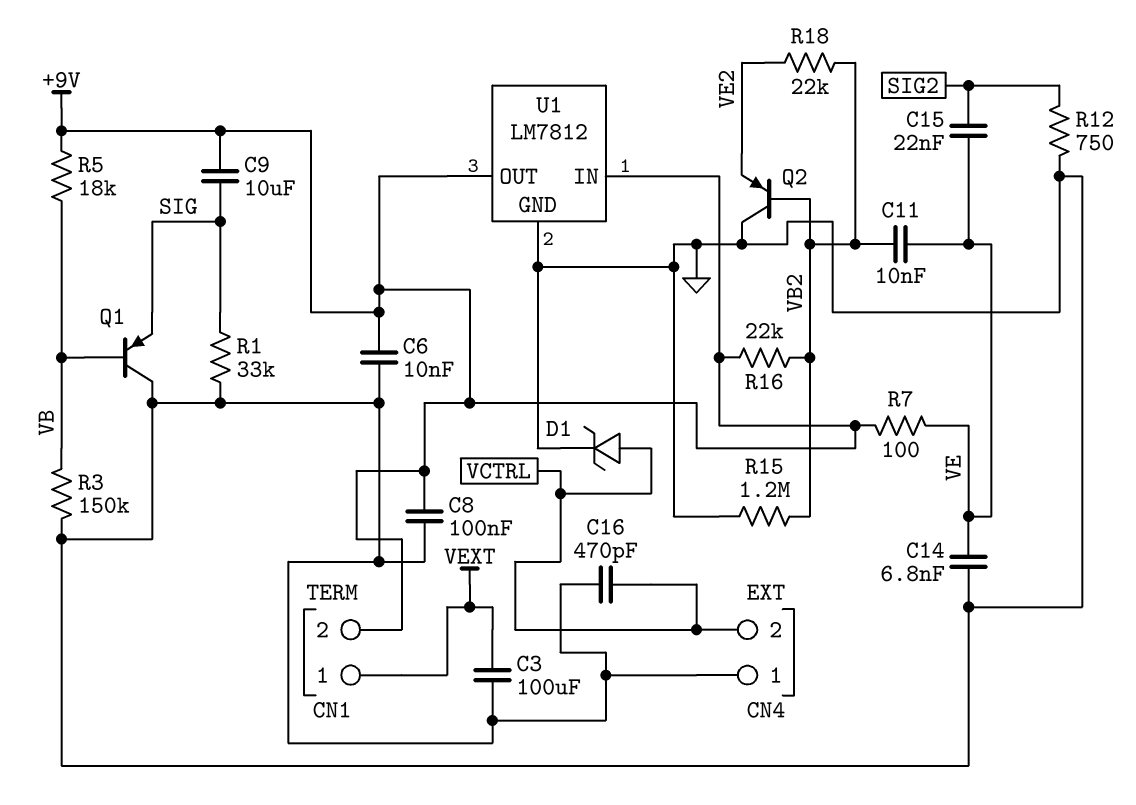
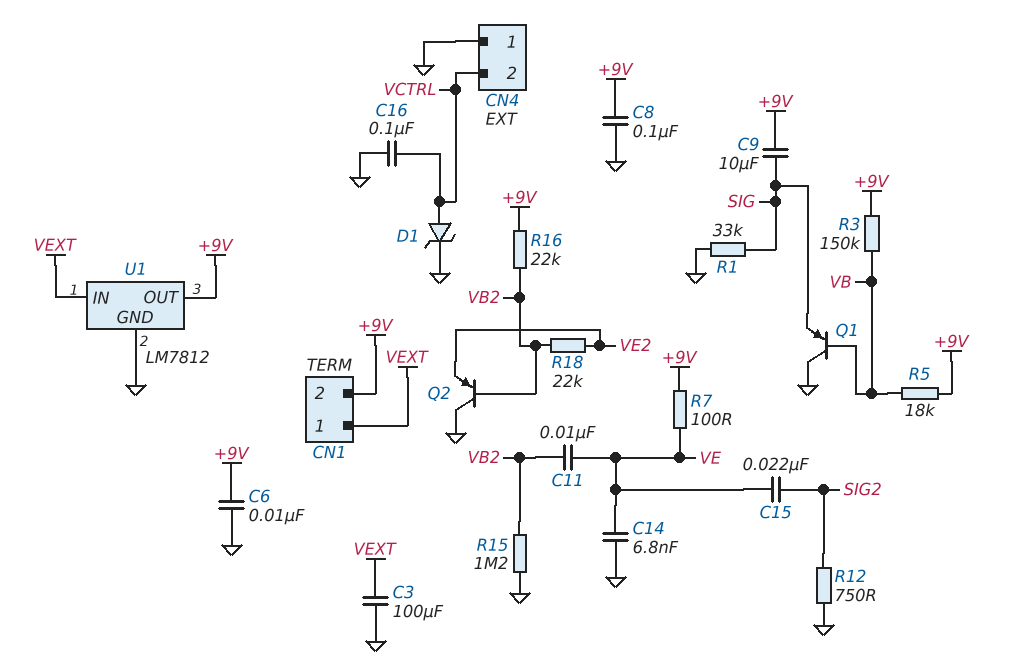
C16: 470pF (GND, VCTRL) -> 100nF (GND, VCTRL)
R3: 150k (GND, VB) -> 150k (+9V, VB)
U1 pin IN: +9V -> VEXT

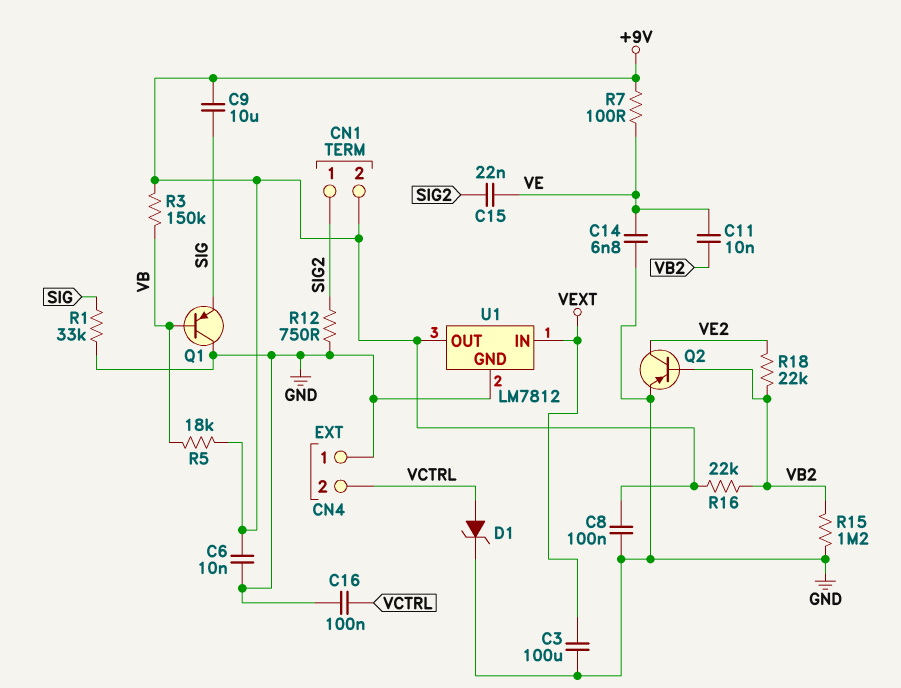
CN1 pin 1: VEXT -> SIG2
Q2: PNP (B VB2, C GND, E VE2) -> PNP (B VB2, C VE2, E GND)

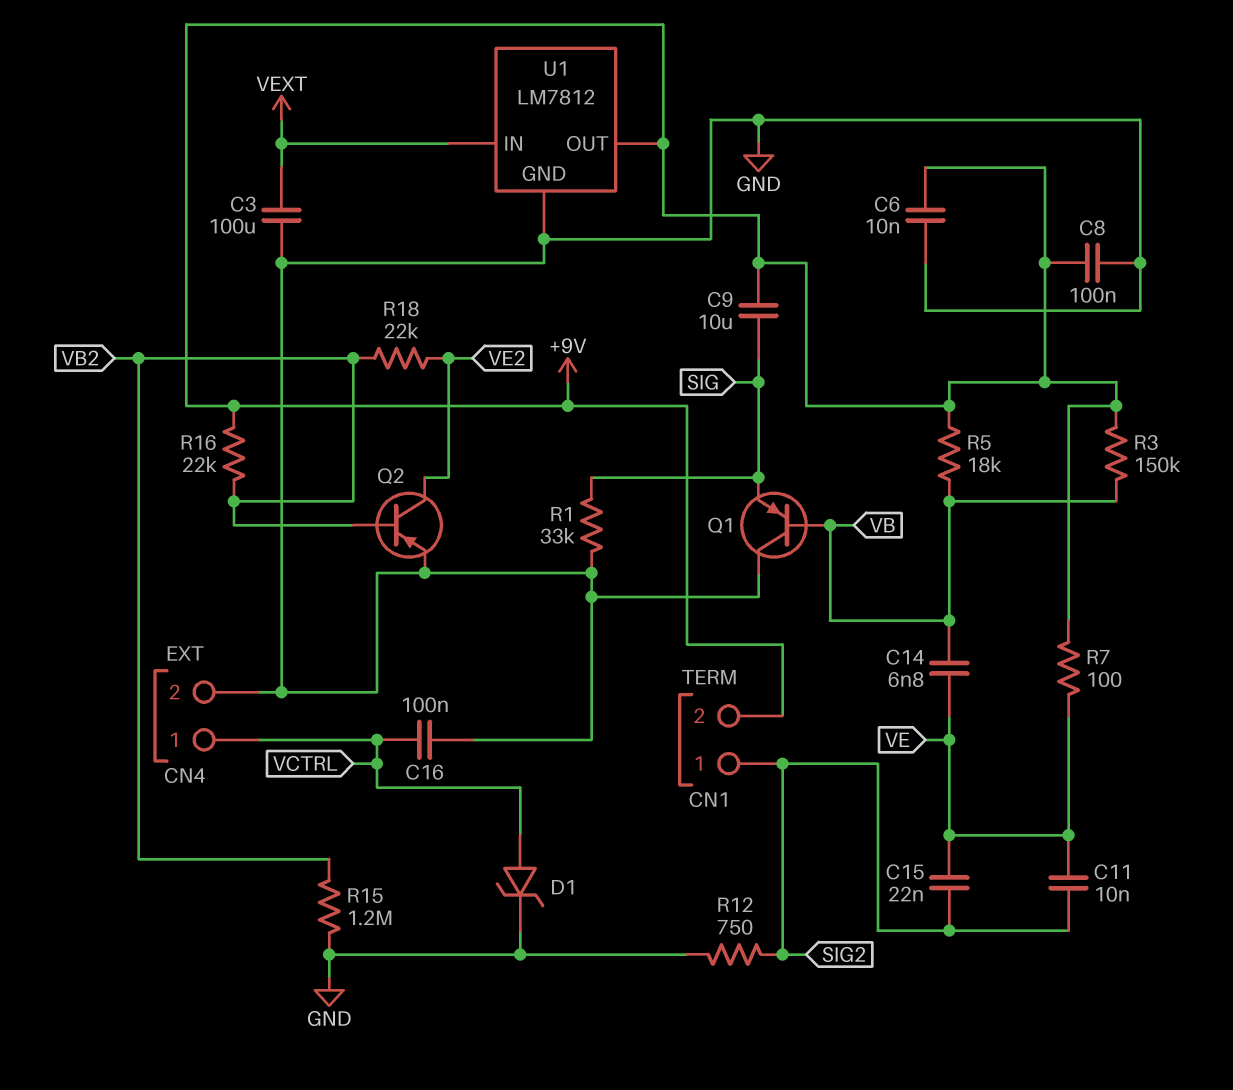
C11: 10nF (VB2, VE) -> 10nF (SIG2, VE)
C14: 6.8nF (GND, VE) -> 6.8nF (VB, VE)
CN4 pin 1: GND -> VCTRL
CN4 pin 2: VCTRL -> GND

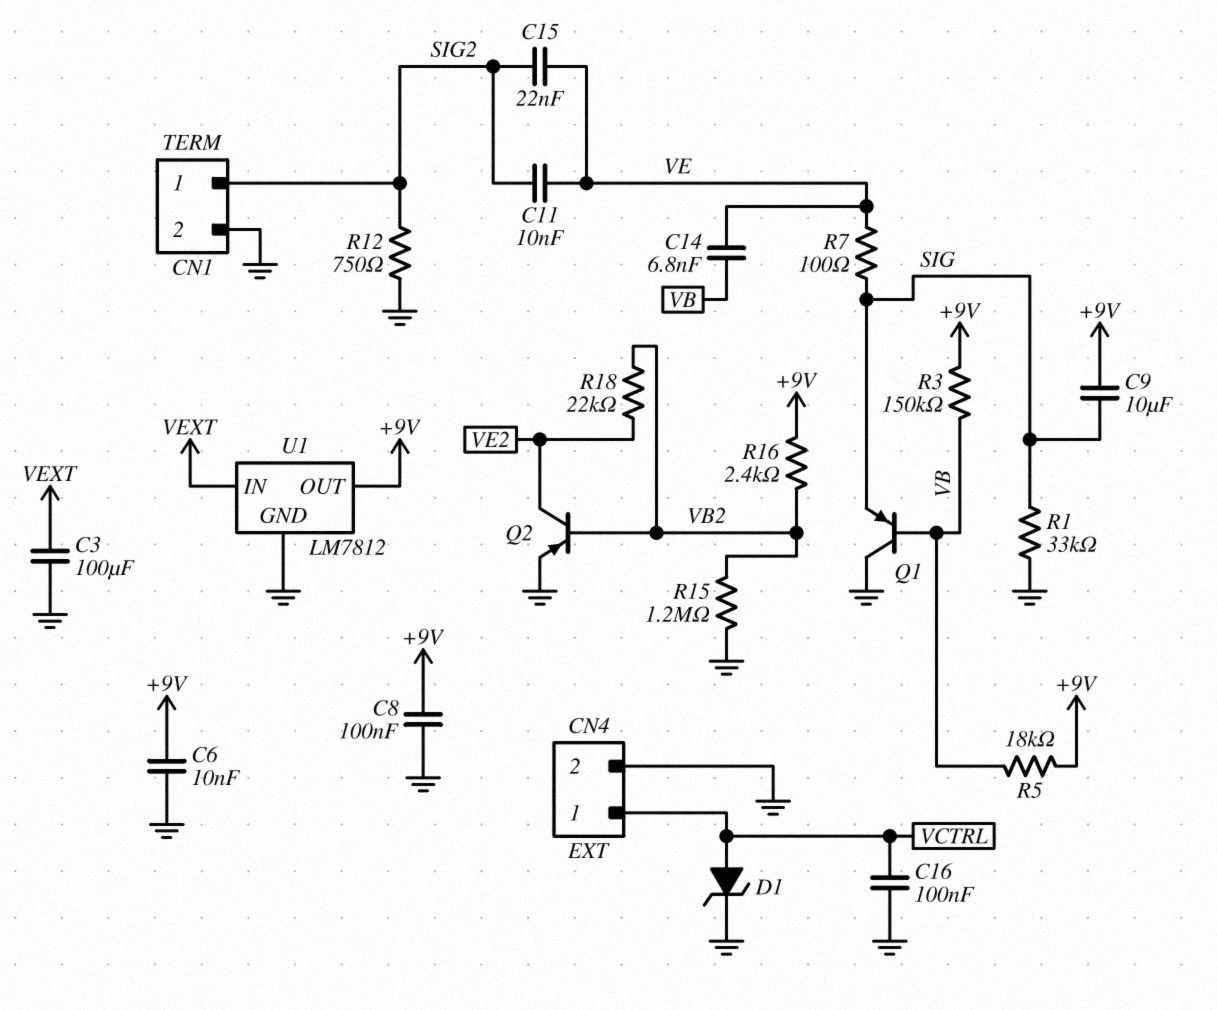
CN1 pin 2: +9V -> GND
R7: 100 (+9V, VE) -> 100 (SIG, VE)
R16: 22k (+9V, VB2) -> 2.4k (+9V, VB2)

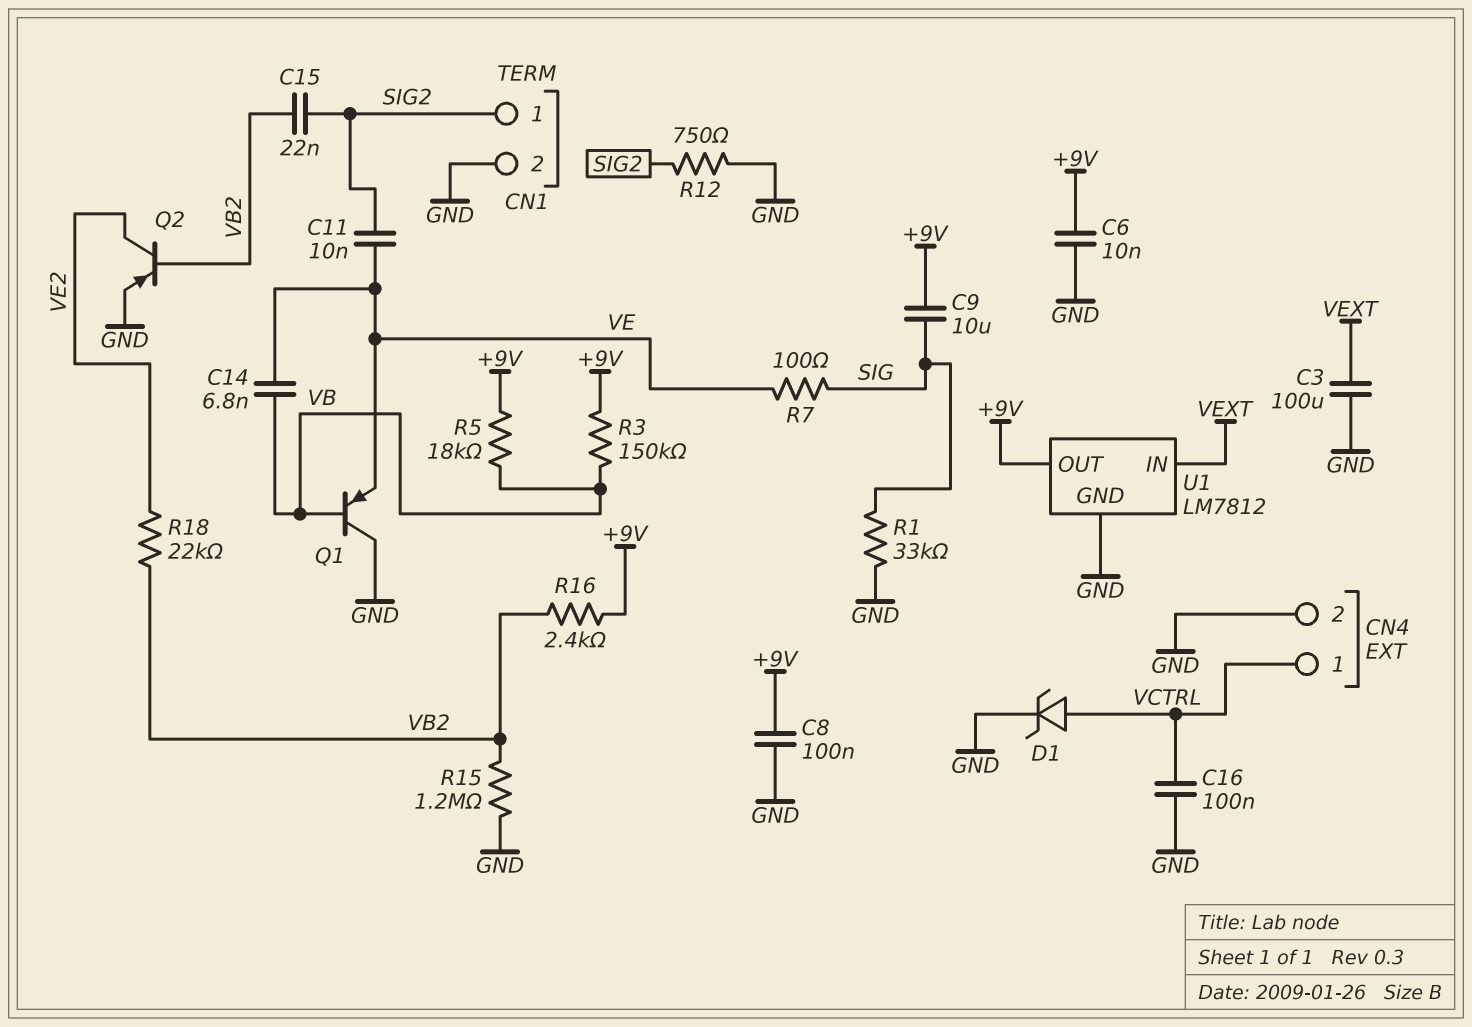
C15: 22nF (SIG2, VE) -> 22nF (SIG2, VB2)
Q1: PNP (B VB, C GND, E SIG) -> PNP (B VB, C GND, E VE)

